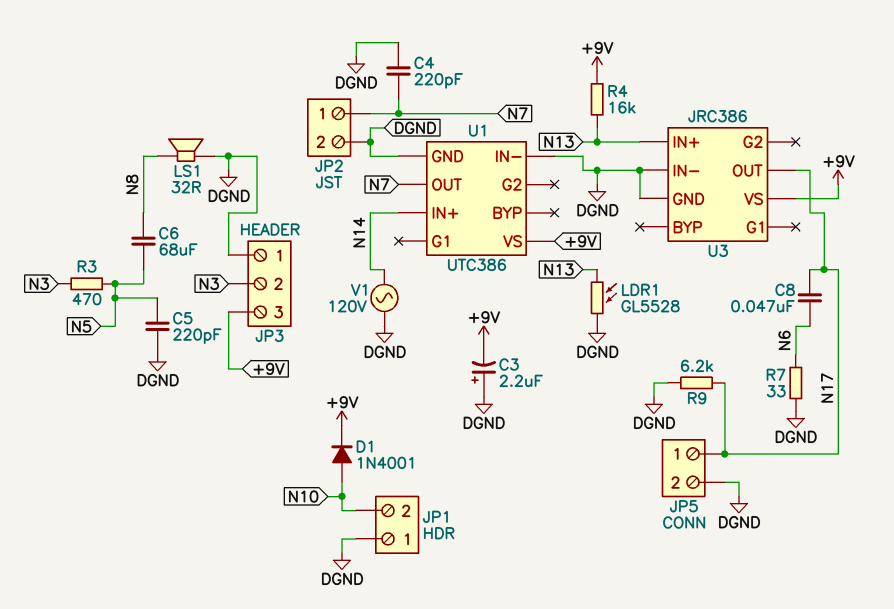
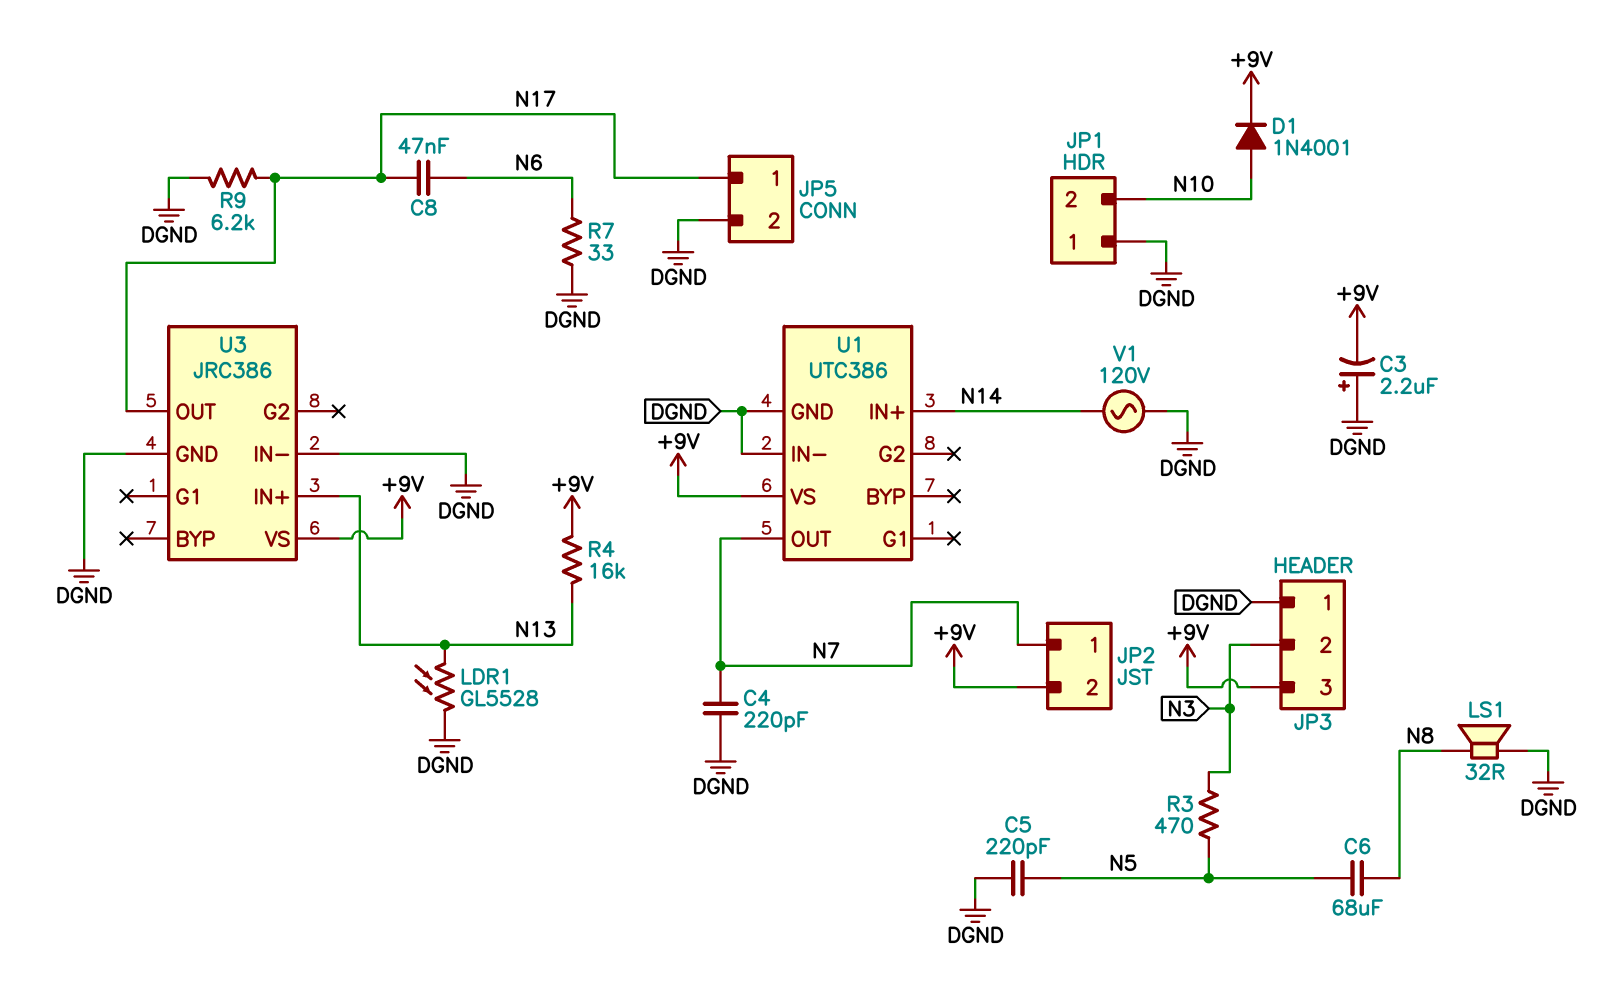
JP2 pin 2: DGND -> +9V

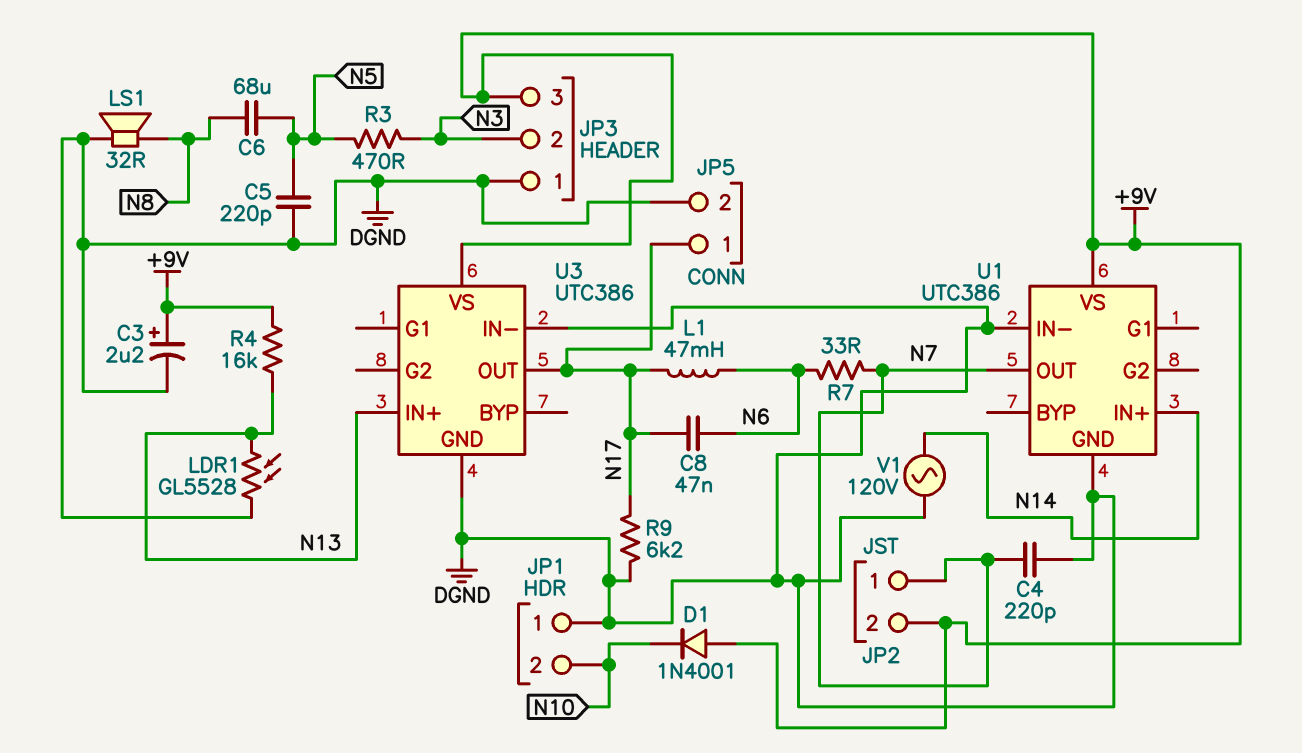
C3: 2.2uF (plus DGND, minus +9V) -> 2.2uF (plus +9V, minus DGND)
D1: diode 1N4001 (A N10, K +9V) -> diode 1N4001 (A +9V, K N10)
L1: none -> 47mH (N6, N17)
R7: 33 (DGND, N6) -> 33 (N6, N7)
U3: JRC386 -> UTC386

